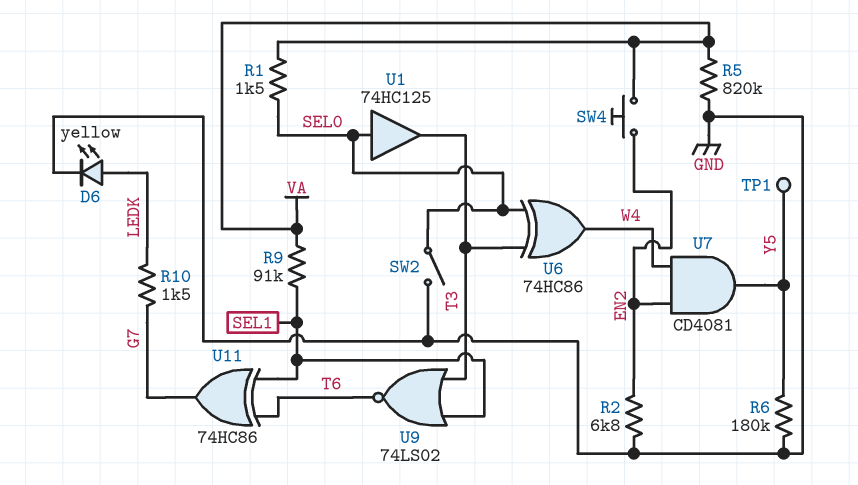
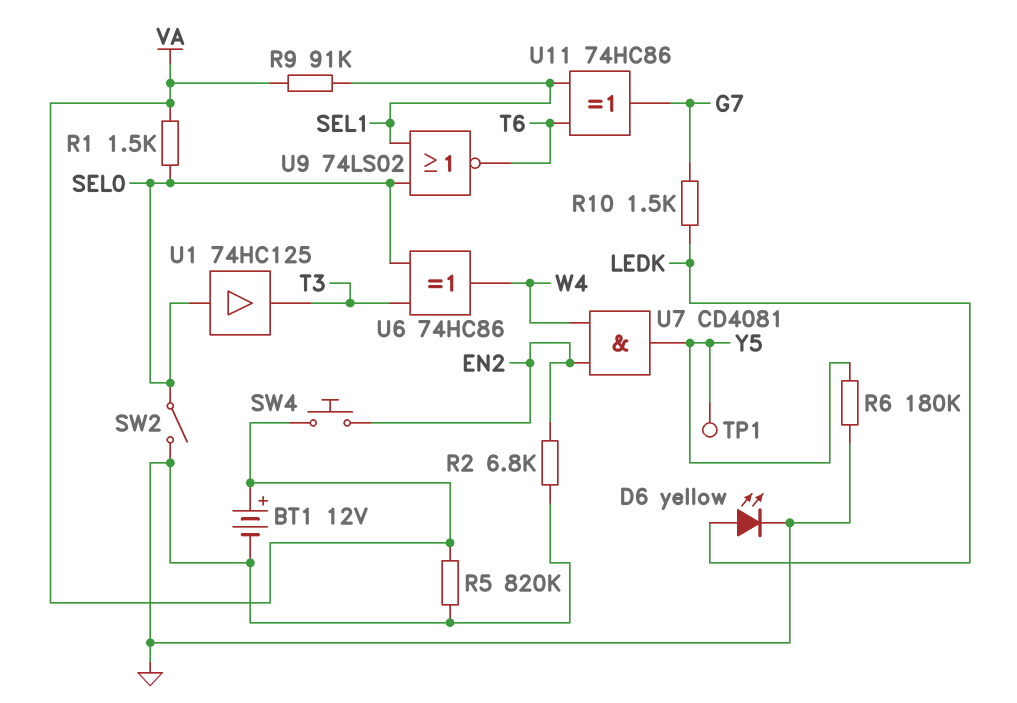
BT1: none -> 12V (plus VA, minus GND)
U9: NOR 74LS02 (in SEL1, in T3, out T6) -> NOR 74LS02 (in SEL0, in SEL1, out T6)

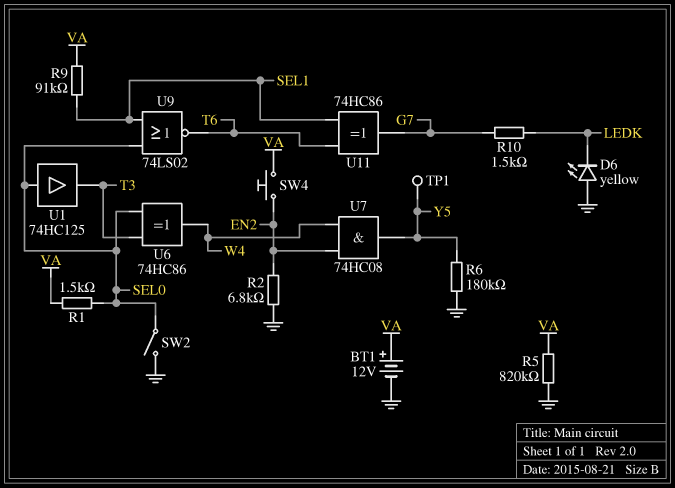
D6: LED yellow (A LEDK, K GND) -> LED yellow (A GND, K LEDK)
U7: AND CD4081 (in EN2, in W4, out Y5) -> AND 74HC08 (in EN2, in W4, out Y5)

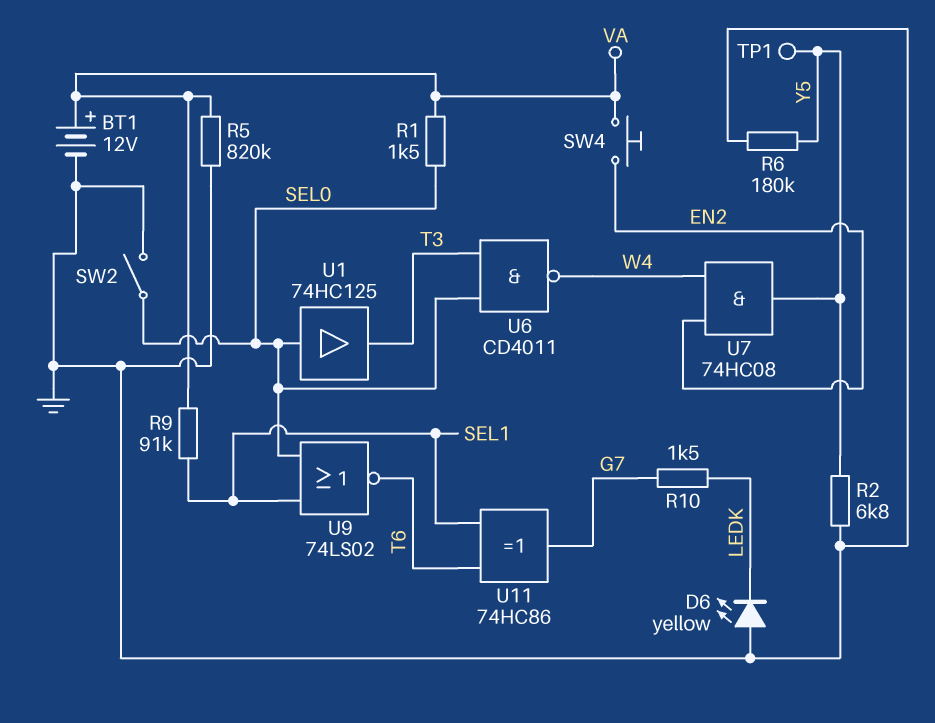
R2: 6.8k (EN2, GND) -> 6.8k (GND, Y5)
U6: XOR 74HC86 (in SEL0, in T3, out W4) -> NAND CD4011 (in SEL0, in T3, out W4)

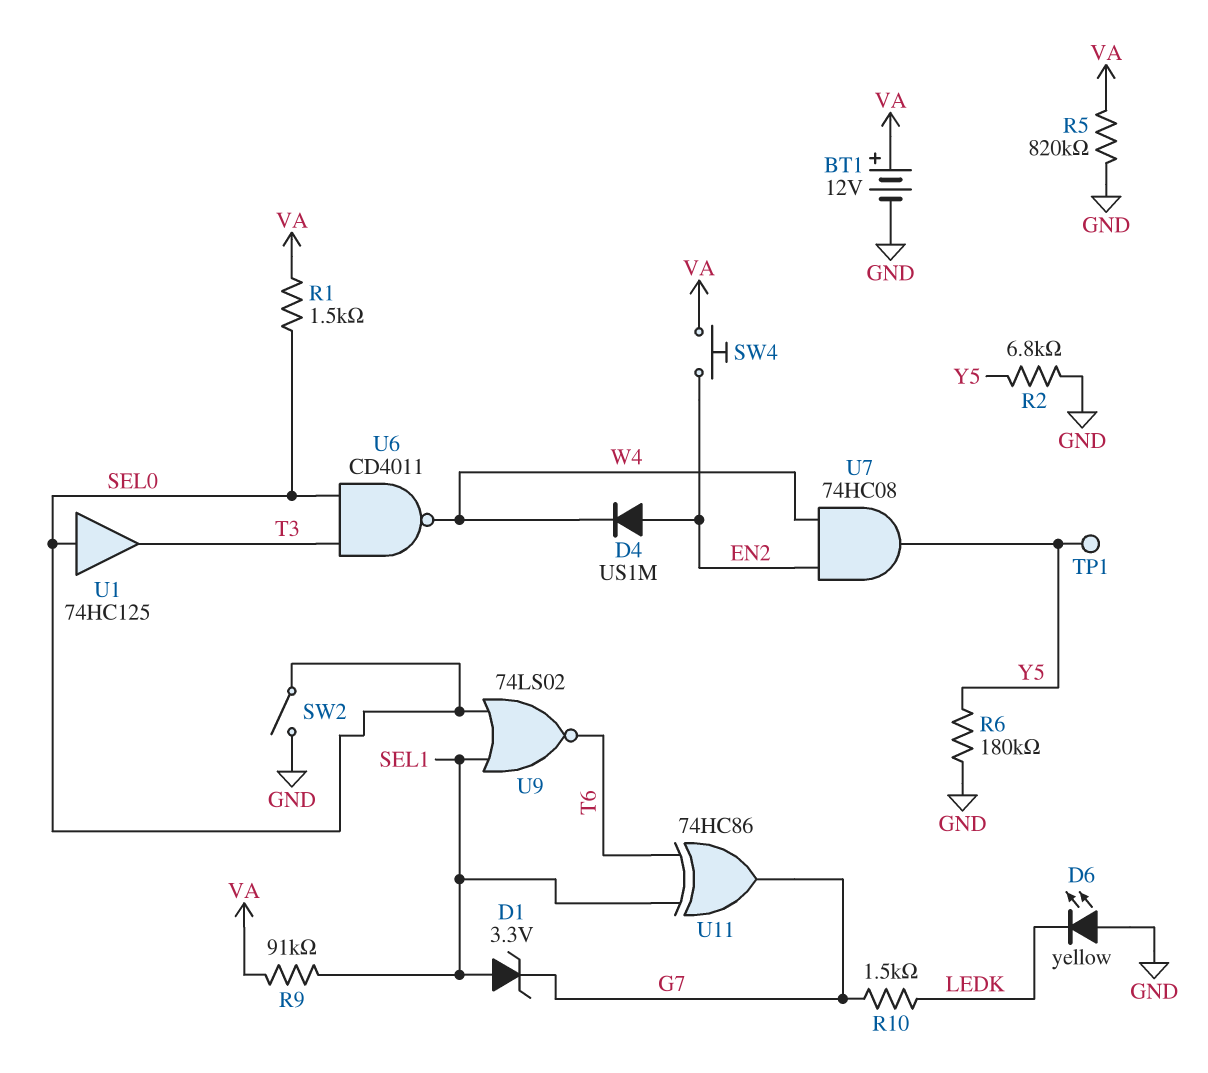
D1: none -> zener 3.3V (A SEL1, K G7)
D4: none -> diode US1M (A EN2, K W4)

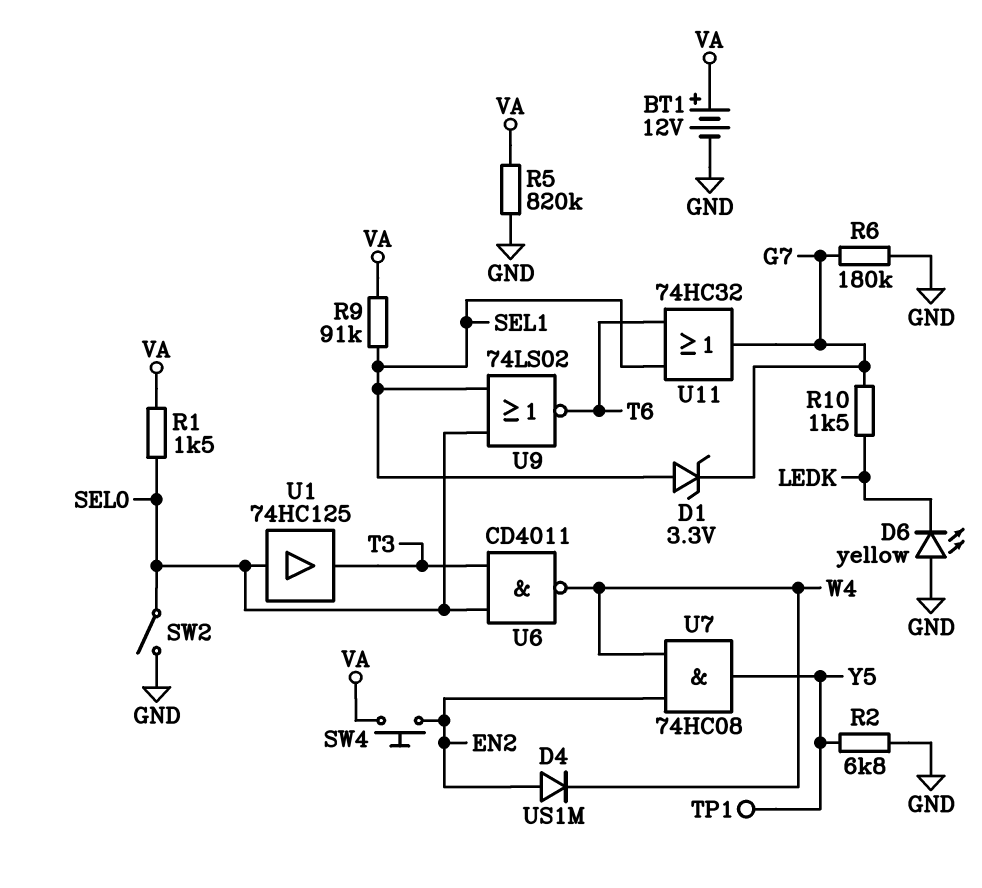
R6: 180k (GND, Y5) -> 180k (G7, GND)
U11: XOR 74HC86 (in SEL1, in T6, out G7) -> OR 74HC32 (in SEL1, in T6, out G7)

